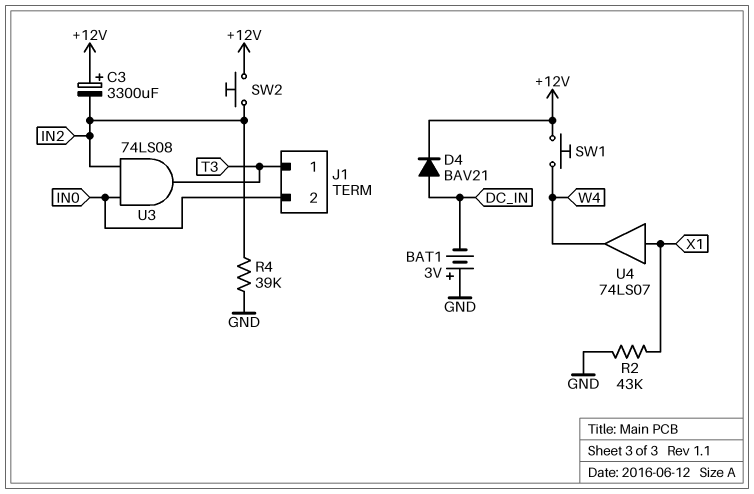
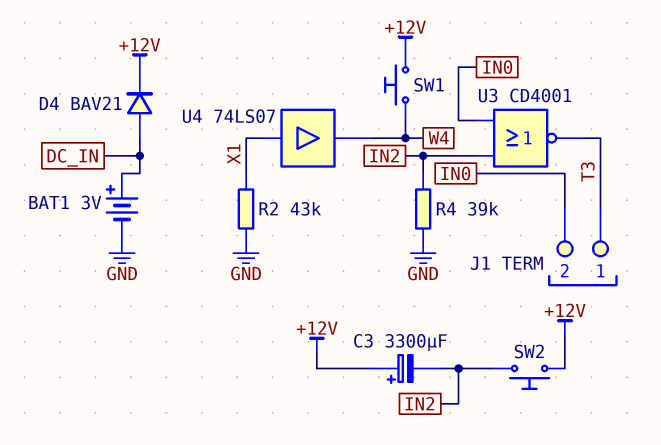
BAT1: 3V (plus GND, minus DC_IN) -> 3V (plus DC_IN, minus GND)
U3: AND 74LS08 (in IN0, in IN2, out T3) -> NOR CD4001 (in IN0, in IN2, out T3)

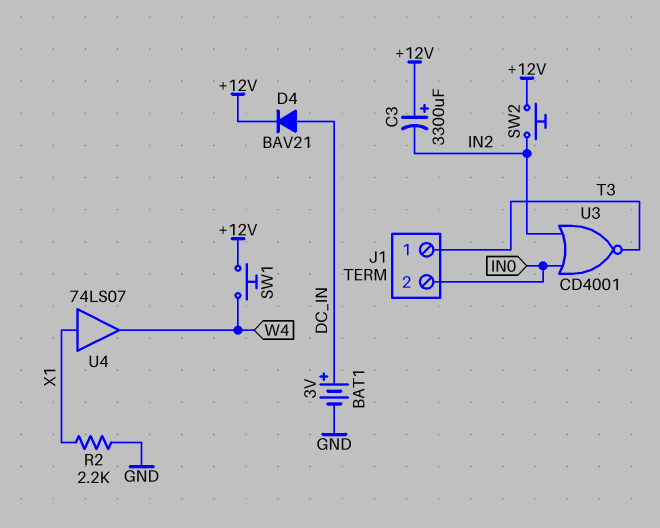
R2: 43k (GND, X1) -> 2.2k (GND, X1)
R4: 39k (GND, IN2) -> none

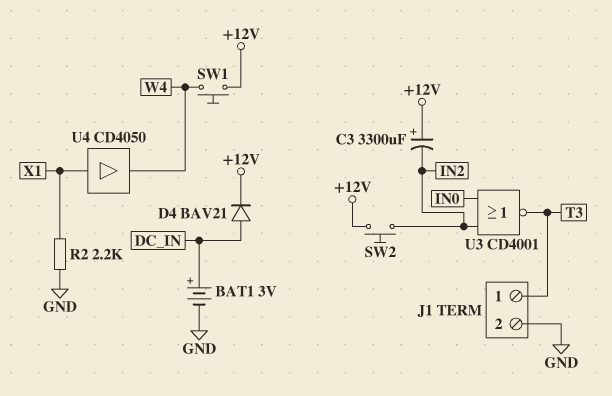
J1 pin 2: IN0 -> GND
U4: buffer 74LS07 (in X1, out W4) -> buffer CD4050 (in X1, out W4)

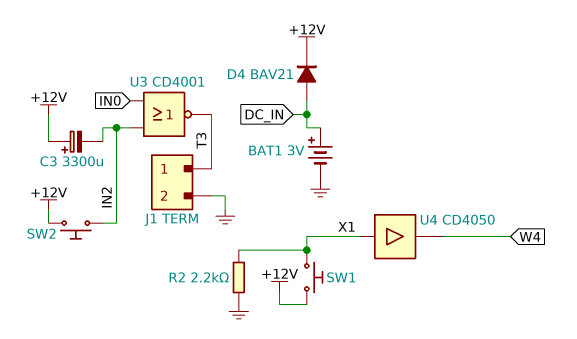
SW1: button (+12V, W4) -> button (+12V, X1)

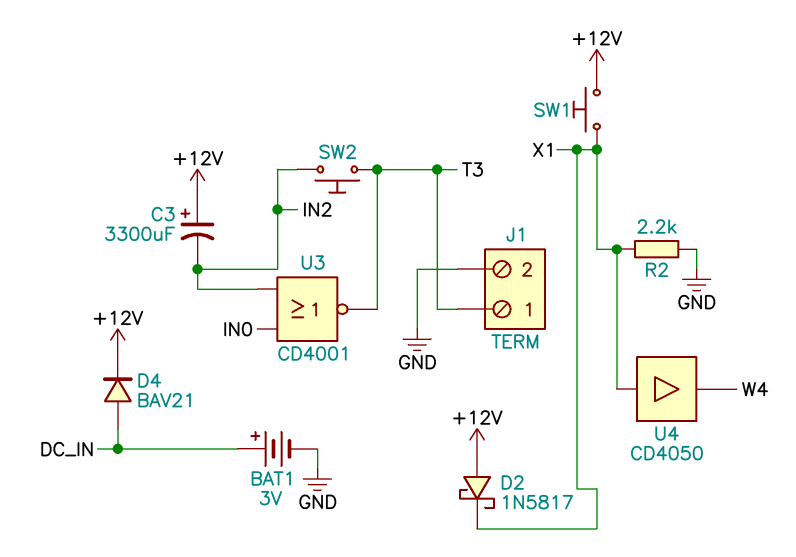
D2: none -> schottky 1N5817 (A +12V, K X1)
SW2: button (+12V, IN2) -> button (IN2, T3)

